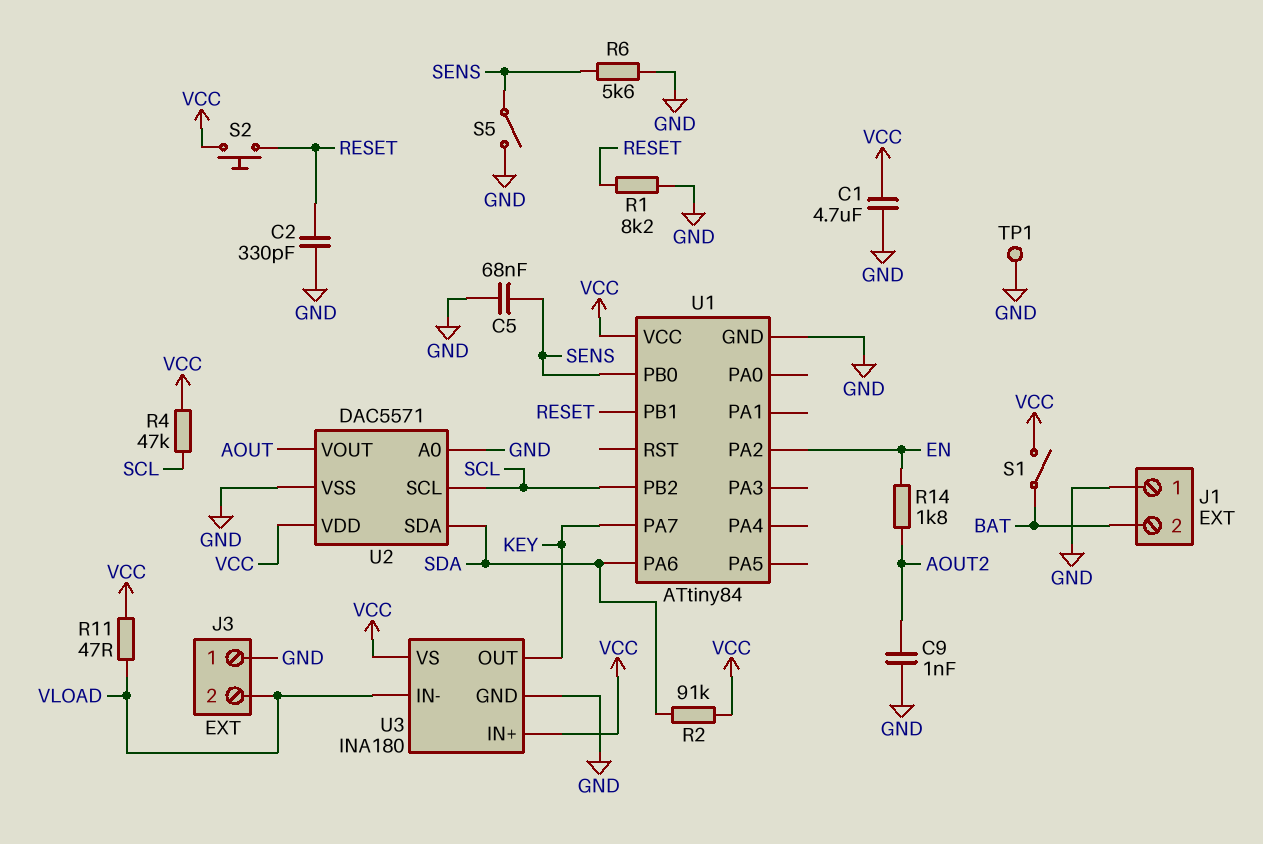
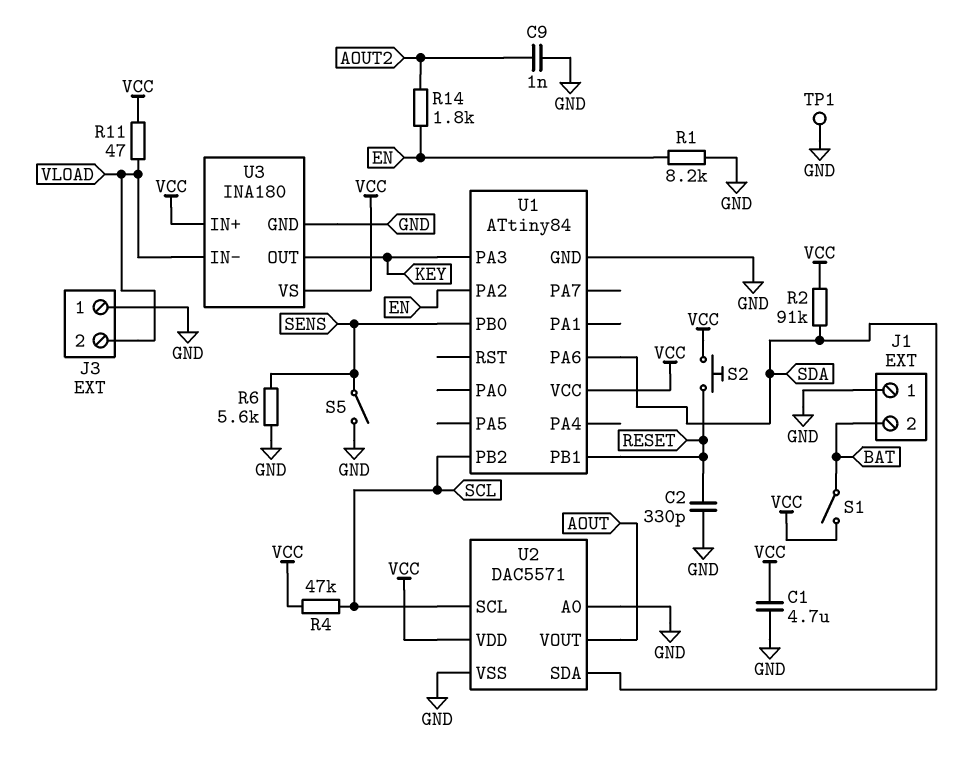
C5: 68nF (GND, SENS) -> none
R1: 8.2k (GND, RESET) -> 8.2k (EN, GND)
U1 pin PA3: none -> KEY
U1 pin PA7: KEY -> none

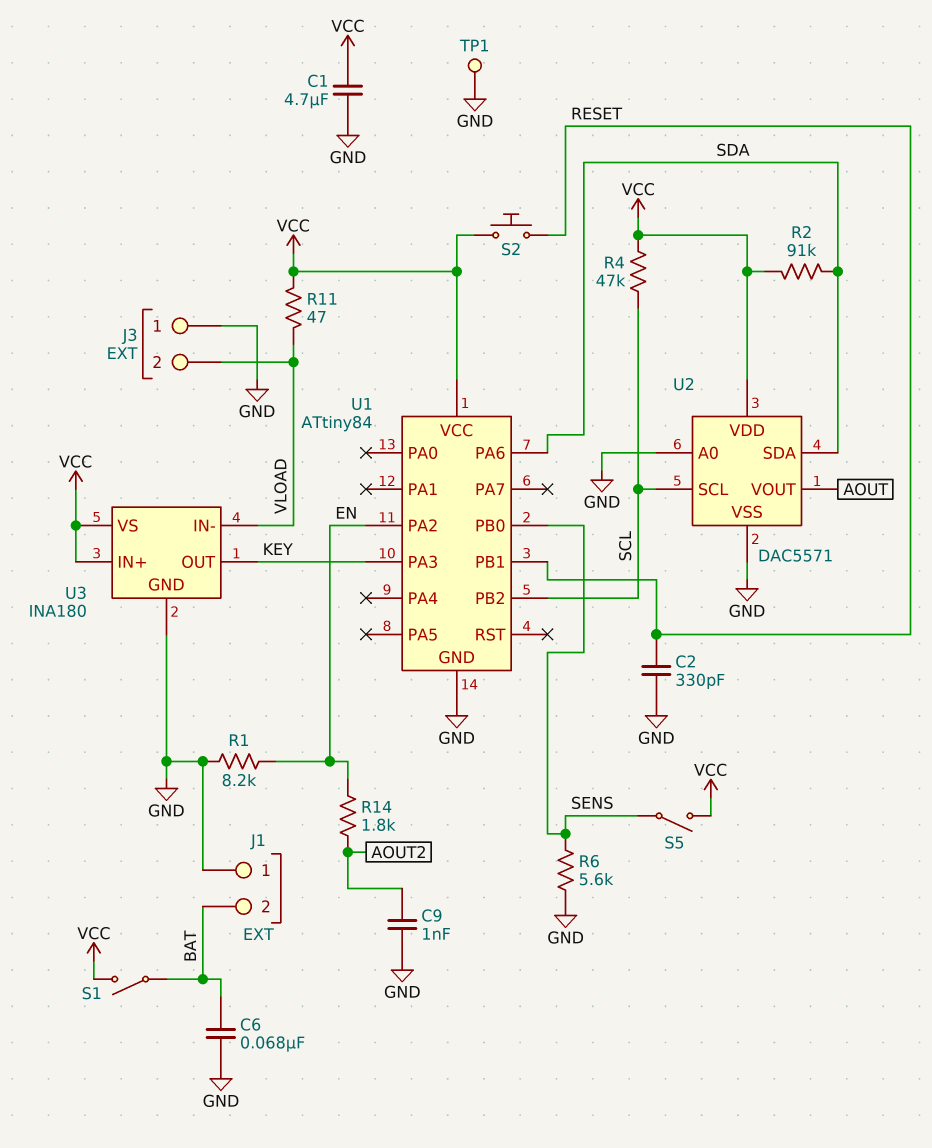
C6: none -> 68nF (BAT, GND)
S5: switch (GND, SENS) -> switch (SENS, VCC)

